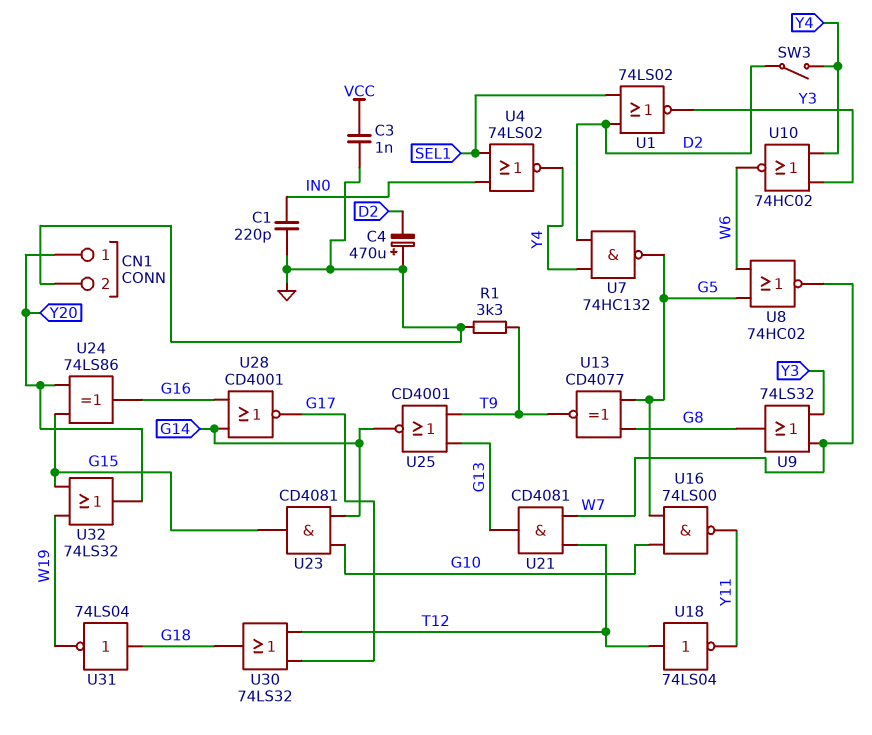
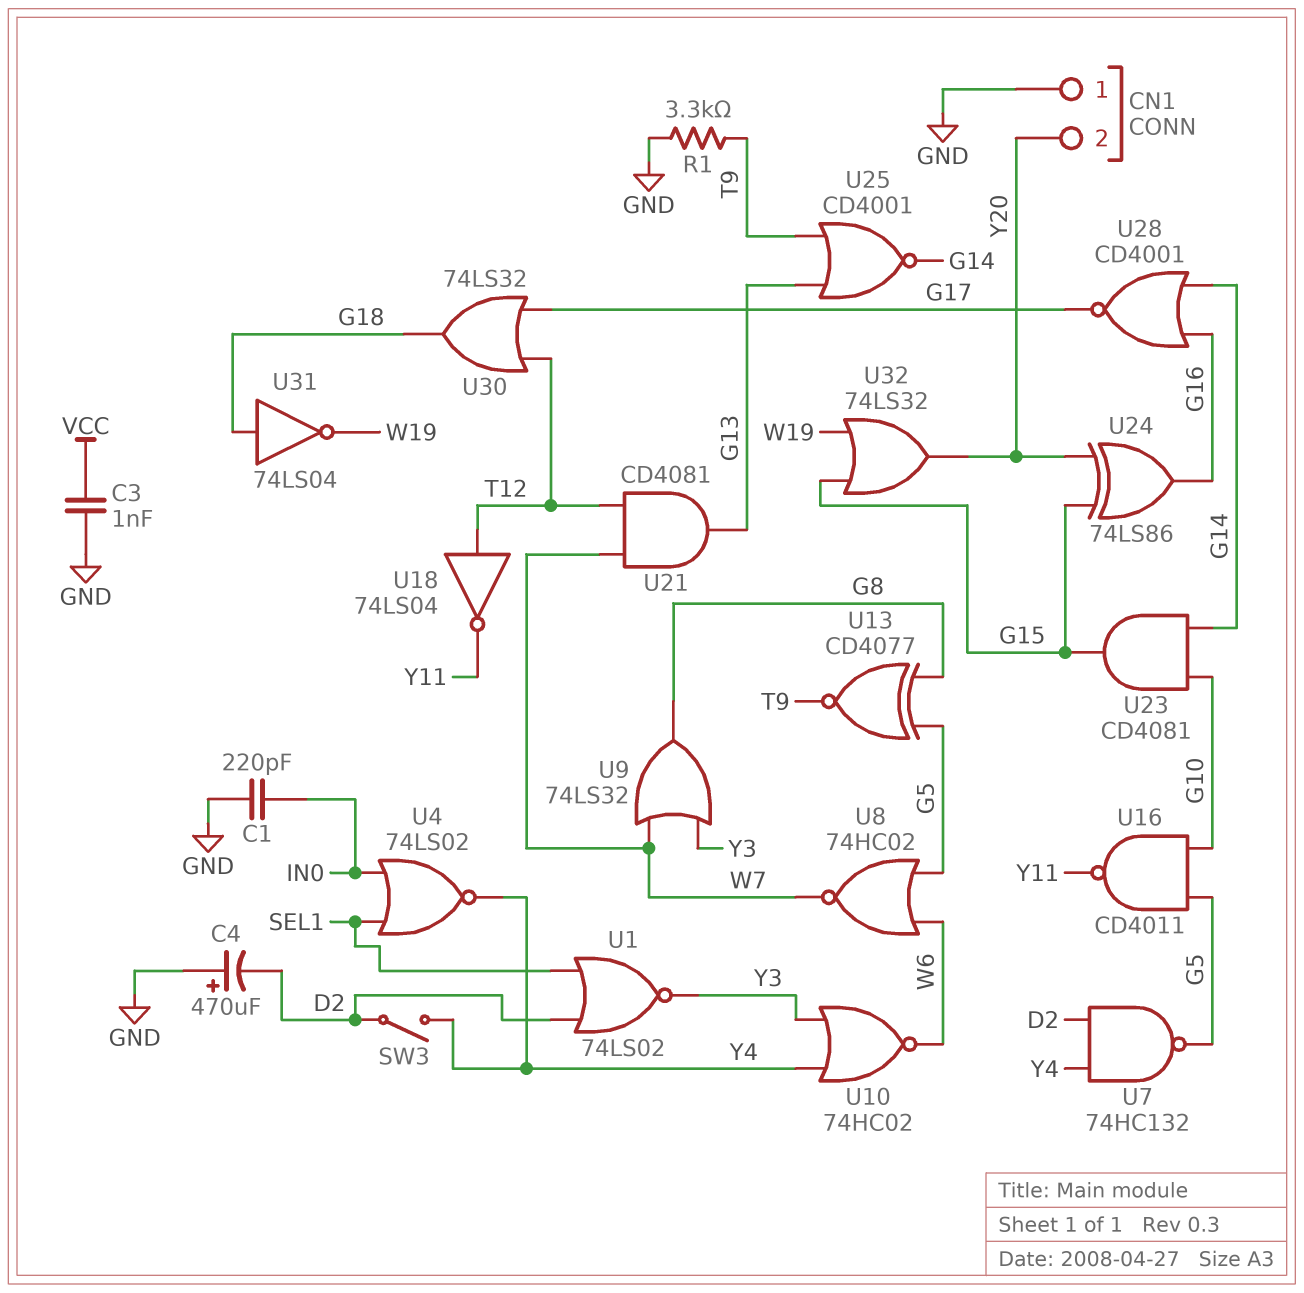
CN1 pin 1: Y20 -> GND
CN1 pin 2: GND -> Y20
U16: NAND 74LS00 (in G5, in G10, out Y11) -> NAND CD4011 (in G5, in G10, out Y11)

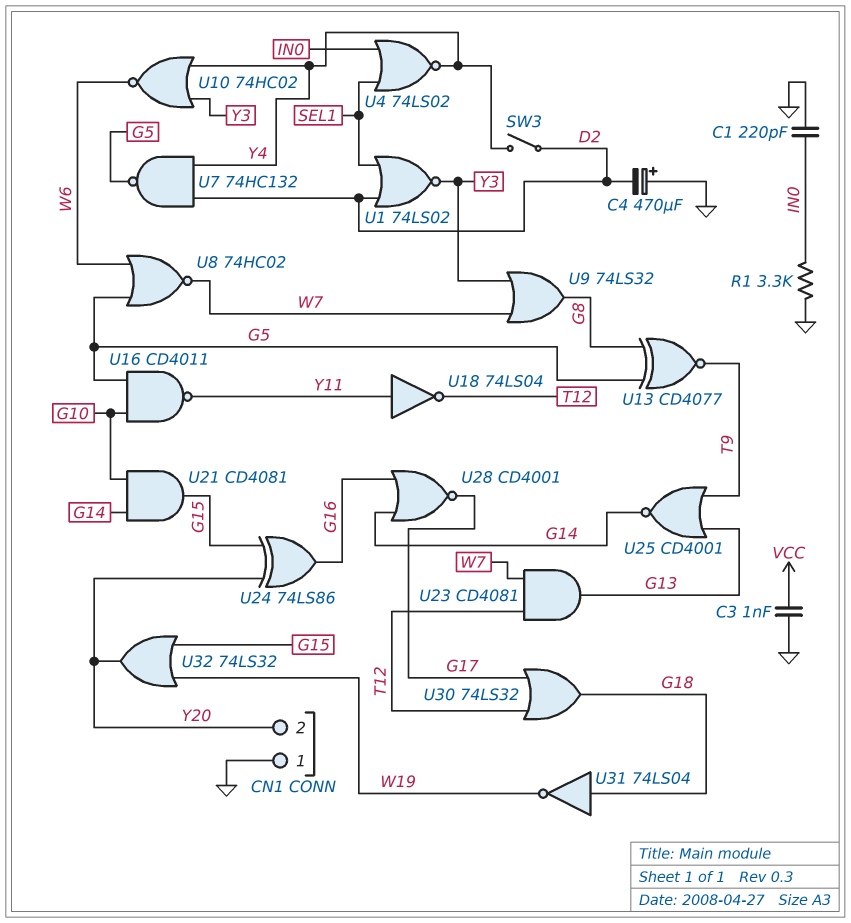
R1: 3.3k (GND, T9) -> 3.3k (GND, IN0)
U18: NOT 74LS04 (in T12, out Y11) -> NOT 74LS04 (in Y11, out T12)
U21: AND CD4081 (in T12, in W7, out G13) -> AND CD4081 (in G10, in G14, out G15)
U23: AND CD4081 (in G10, in G14, out G15) -> AND CD4081 (in T12, in W7, out G13)

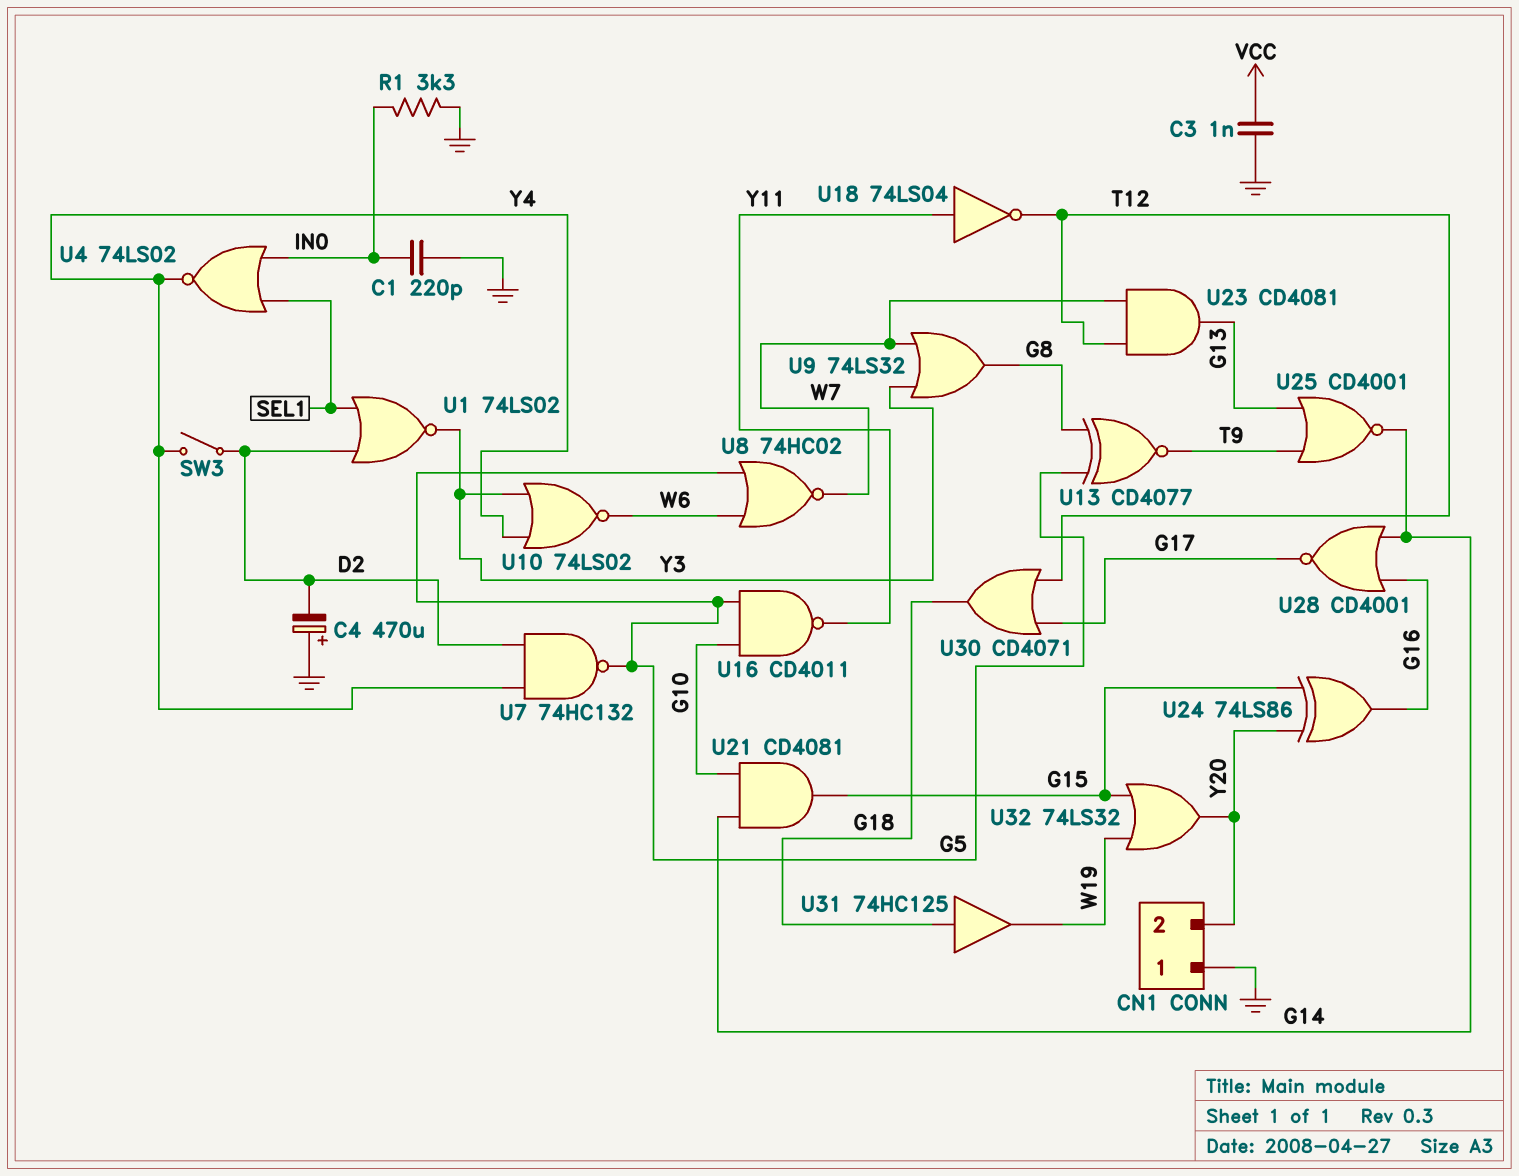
U10: NOR 74HC02 (in Y3, in Y4, out W6) -> NOR 74LS02 (in Y3, in Y4, out W6)
U30: OR 74LS32 (in G17, in T12, out G18) -> OR CD4071 (in G17, in T12, out G18)
U31: NOT 74LS04 (in G18, out W19) -> buffer 74HC125 (in G18, out W19)

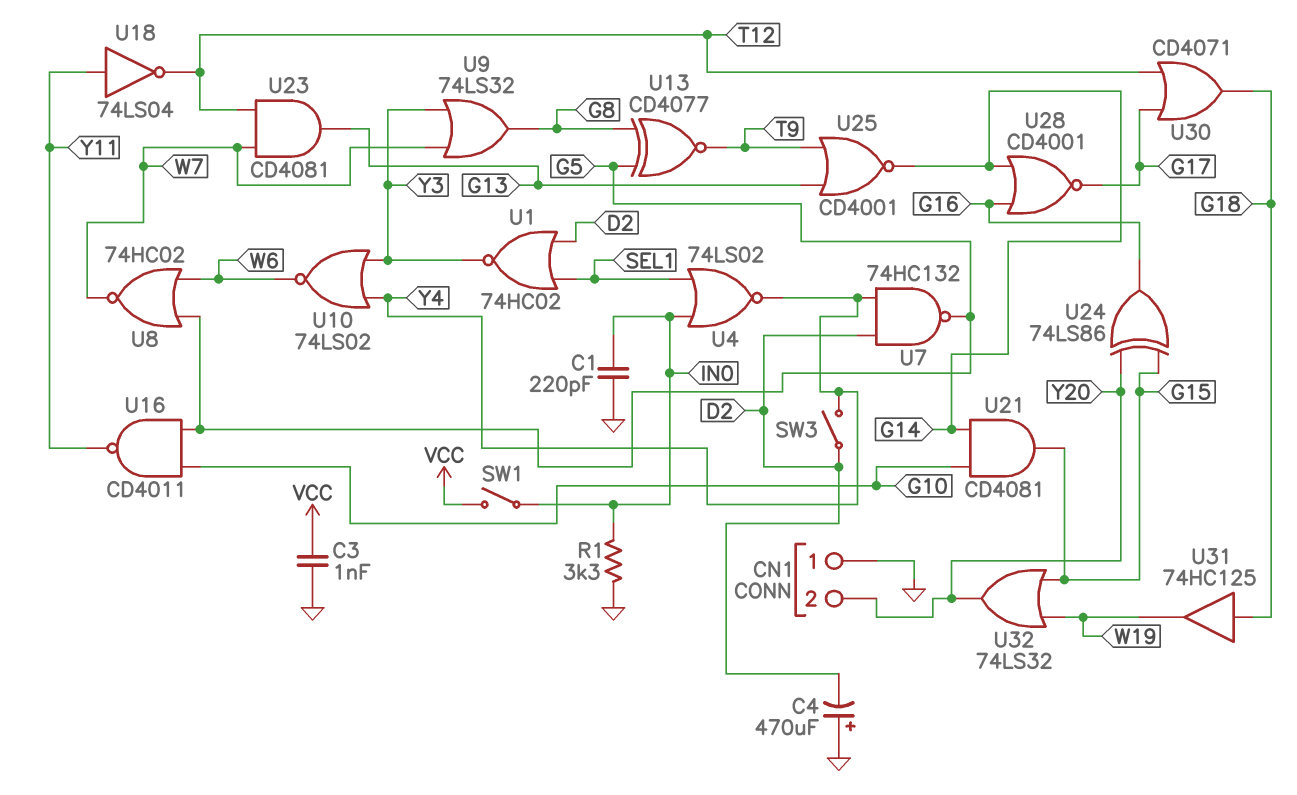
SW1: none -> switch (IN0, VCC)
U1: NOR 74LS02 (in D2, in SEL1, out Y3) -> NOR 74HC02 (in D2, in SEL1, out Y3)

